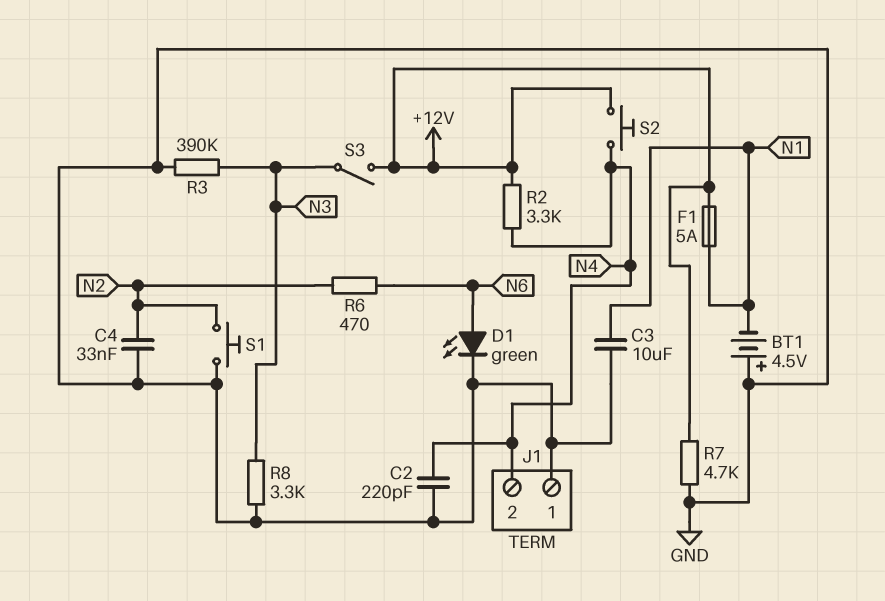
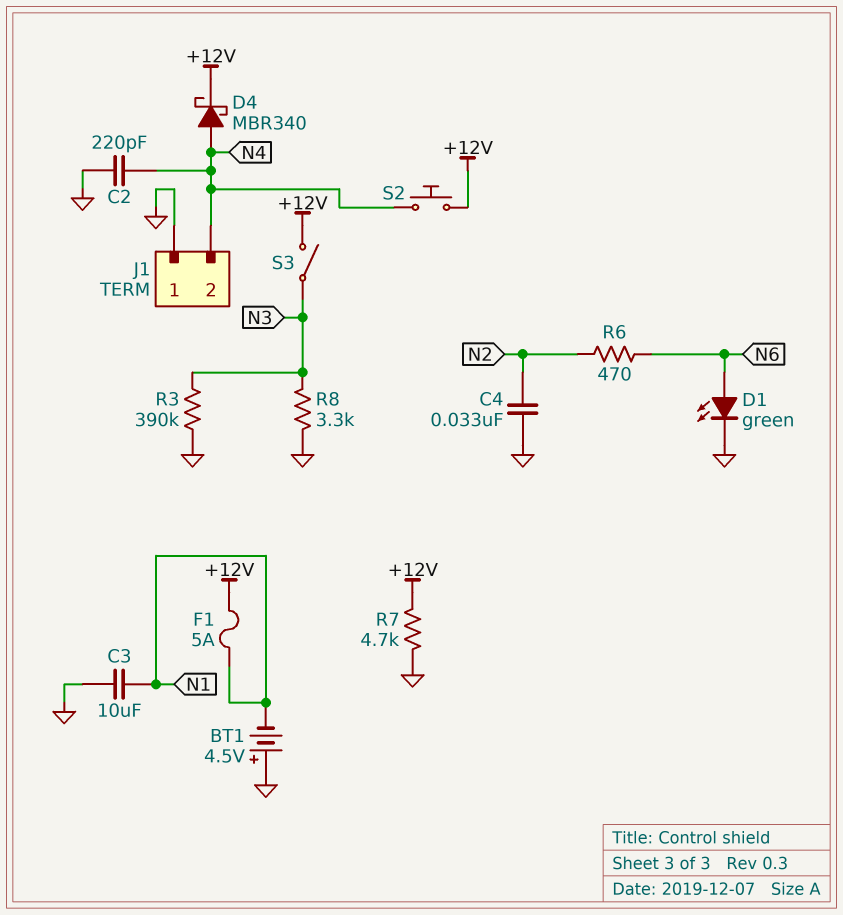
D4: none -> schottky MBR340 (A N4, K +12V)
R2: 3.3k (+12V, N4) -> none
S1: button (GND, N2) -> none

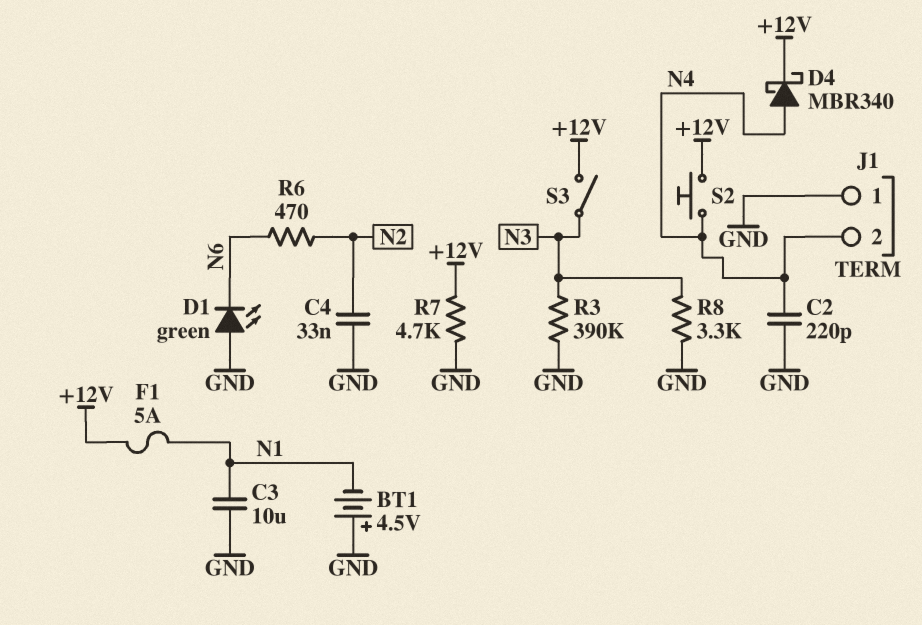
D1: LED green (A N6, K GND) -> LED green (A GND, K N6)

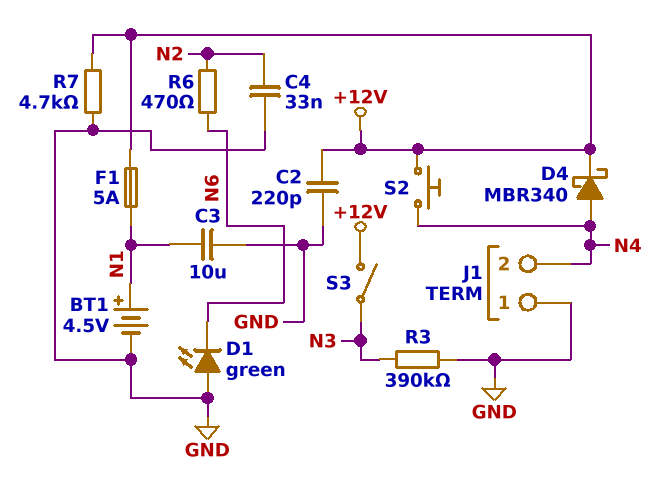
BT1: 4.5V (plus GND, minus N1) -> 4.5V (plus N1, minus GND)
C2: 220pF (GND, N4) -> 220pF (+12V, GND)
R8: 3.3k (GND, N3) -> none

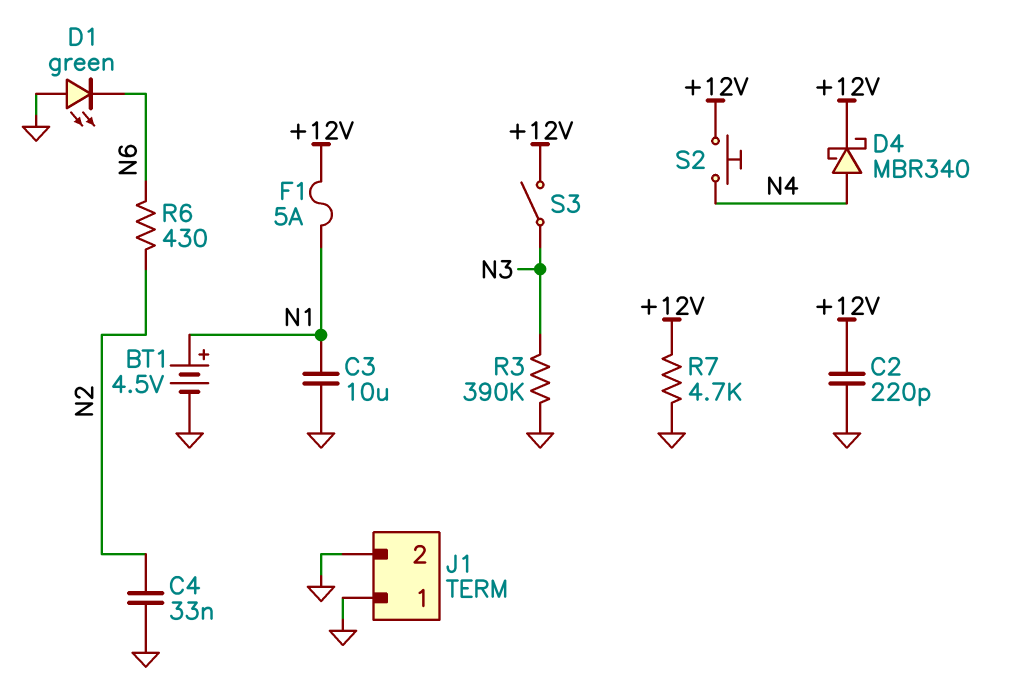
J1 pin 2: N4 -> GND
R6: 470 (N2, N6) -> 430 (N2, N6)

